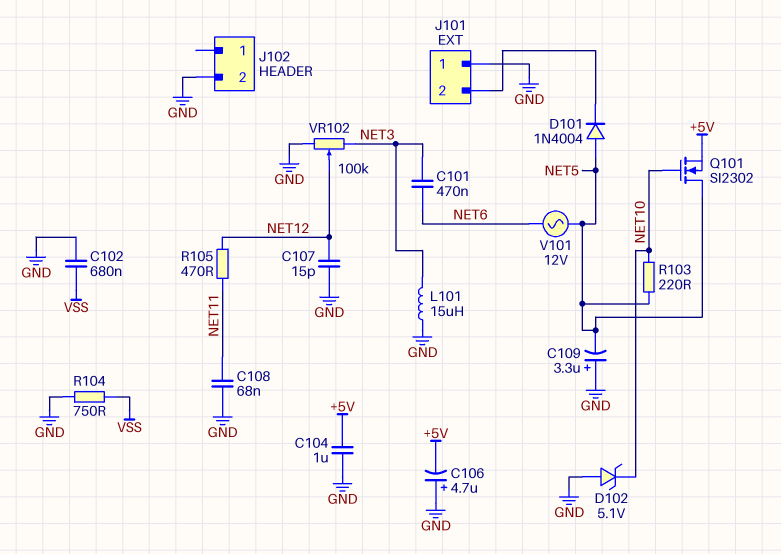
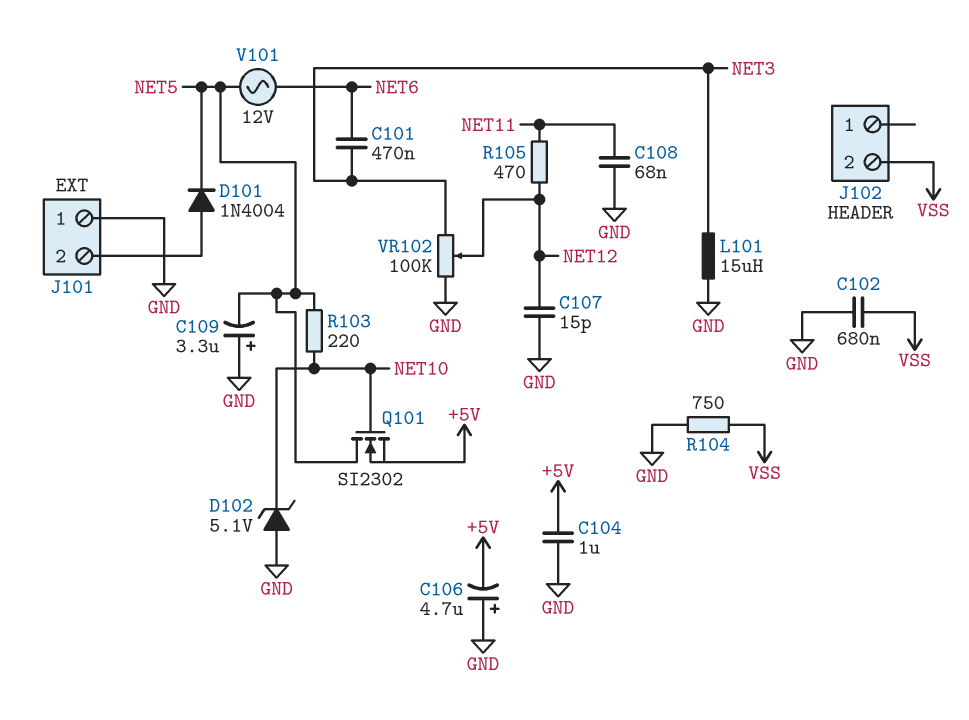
D101: diode 1N4004 (A NET5, K J101/2) -> diode 1N4004 (A J101/2, K NET5)
J102 pin 2: GND -> VSS

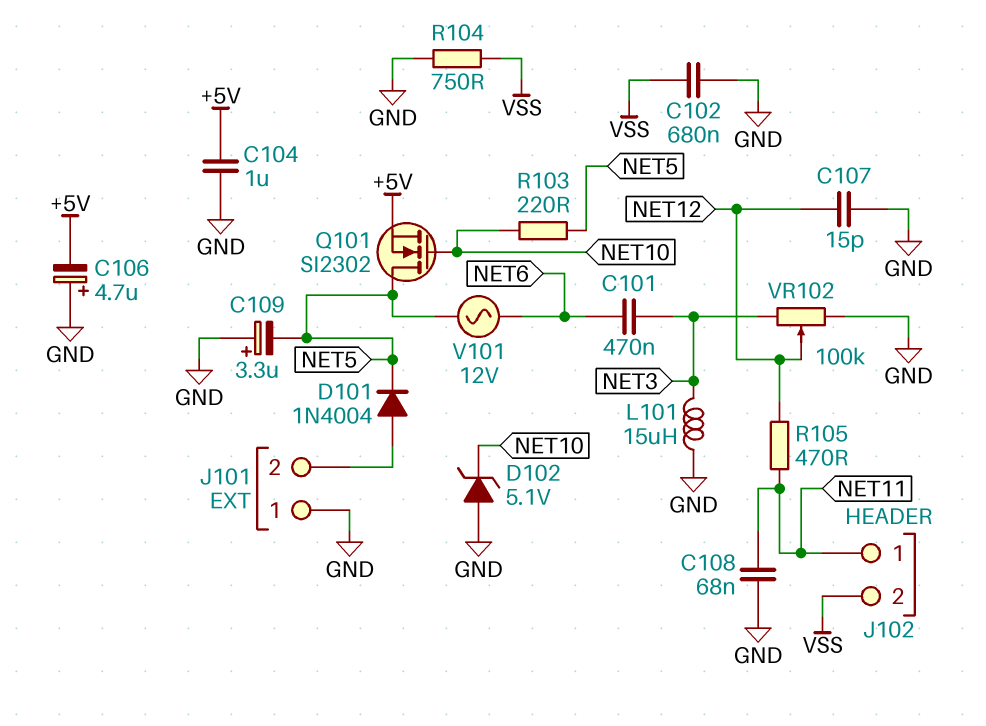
J102 pin 1: none -> NET11

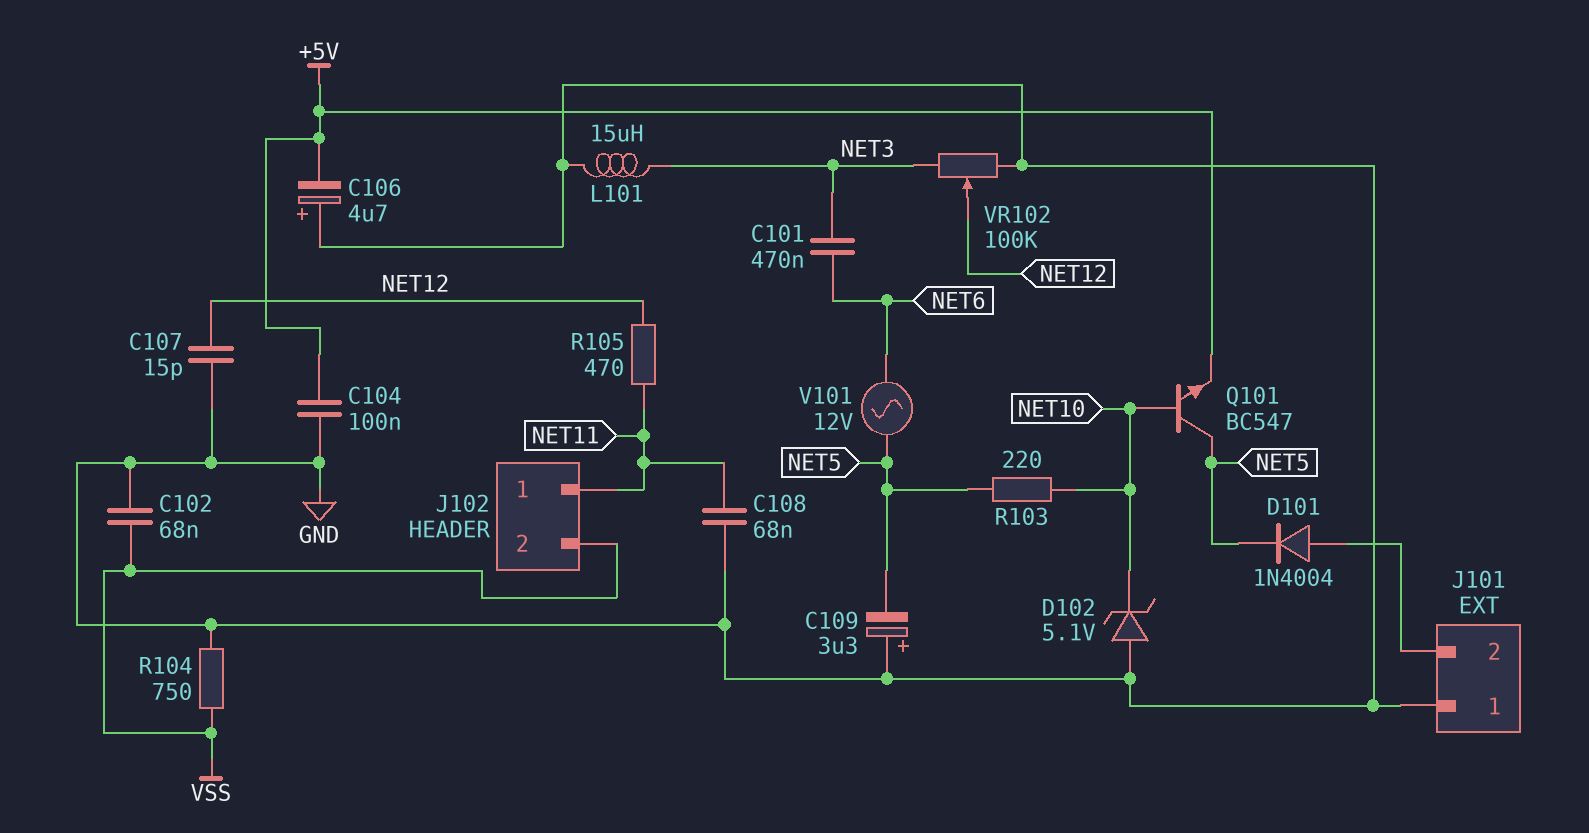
C102: 680nF (GND, VSS) -> 68nF (GND, VSS)
C104: 1uF (+5V, GND) -> 100nF (+5V, GND)
Q101: NMOS SI2302 (G NET10, D NET5, S +5V) -> NPN BC547 (B NET10, C NET5, E +5V)

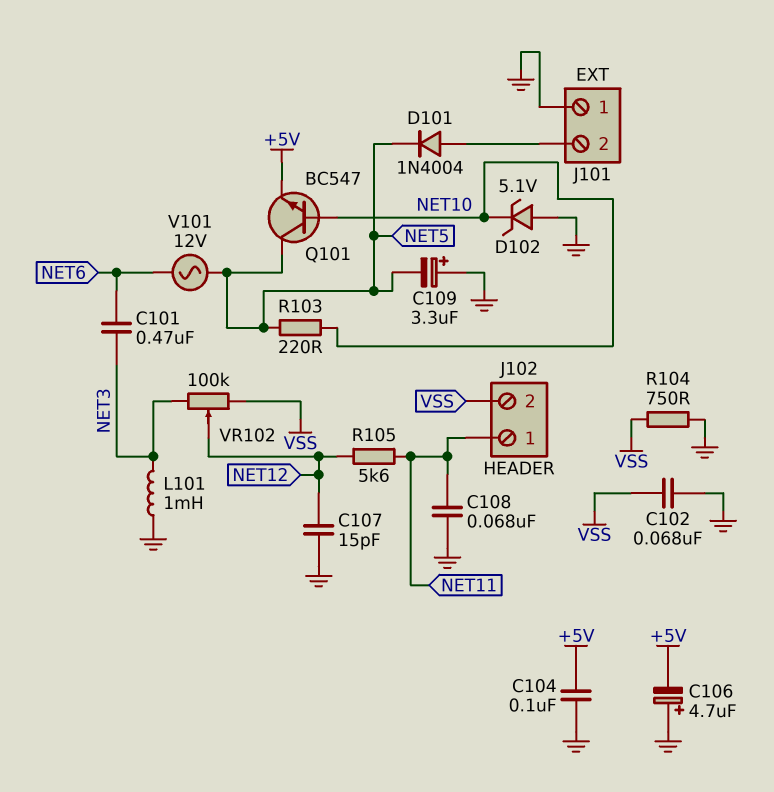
L101: 15uH (GND, NET3) -> 1mH (GND, NET3)
R105: 470 (NET11, NET12) -> 5.6k (NET11, NET12)
VR102: 100k (GND, NET3, wiper NET12) -> 100k (NET3, VSS, wiper NET12)

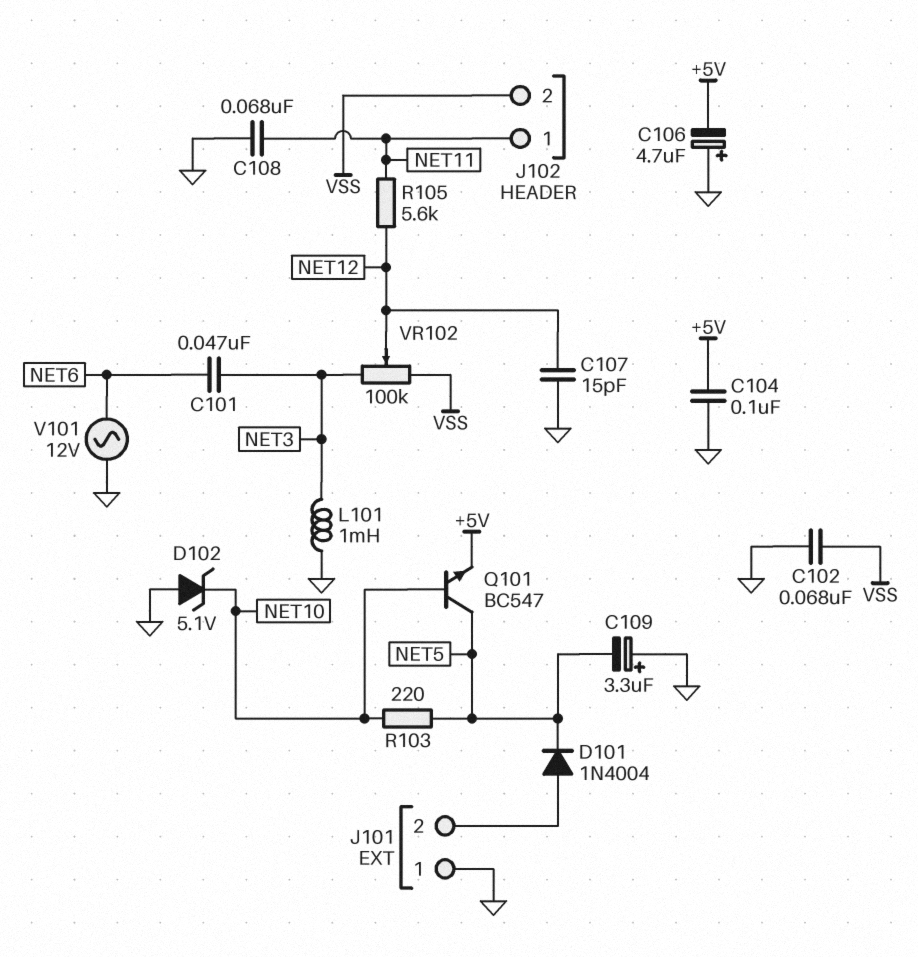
C101: 470nF (NET3, NET6) -> 47nF (NET3, NET6)
R104: 750 (GND, VSS) -> none
V101: AC 12V (NET5, NET6) -> AC 12V (GND, NET6)

